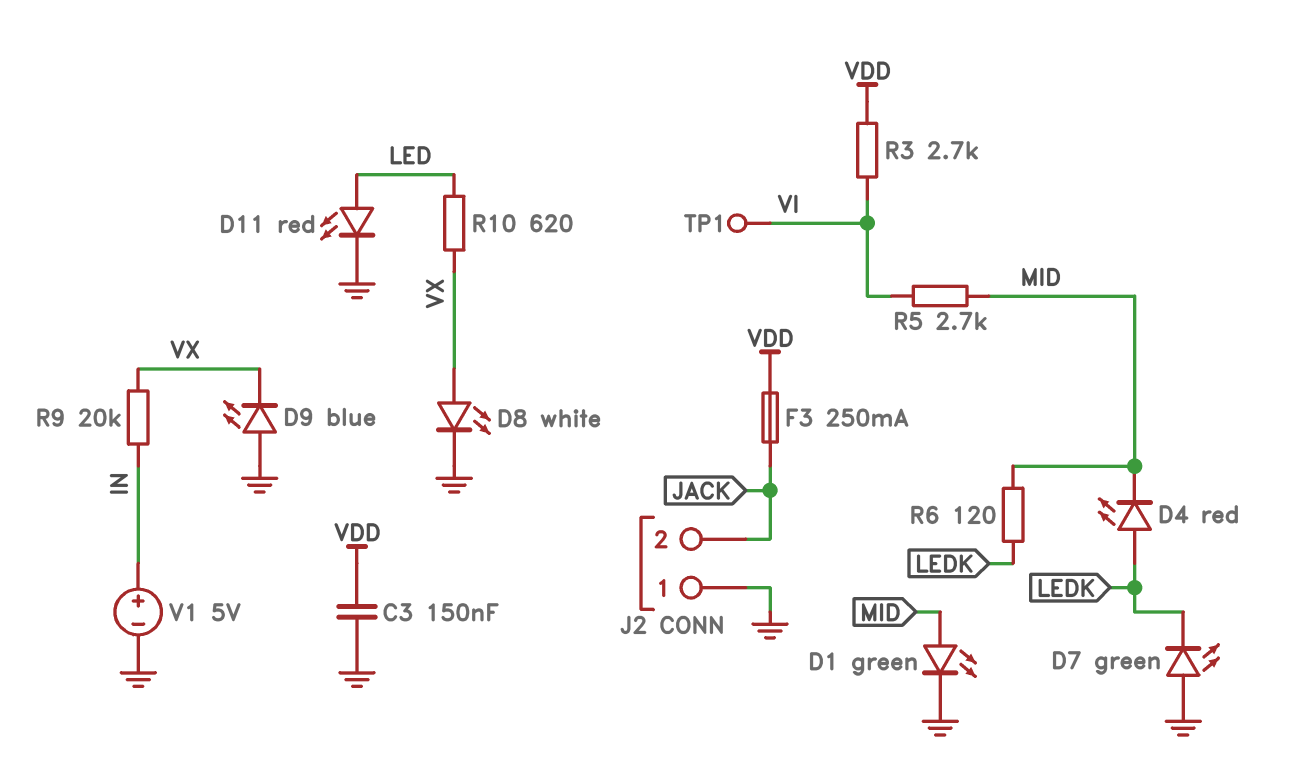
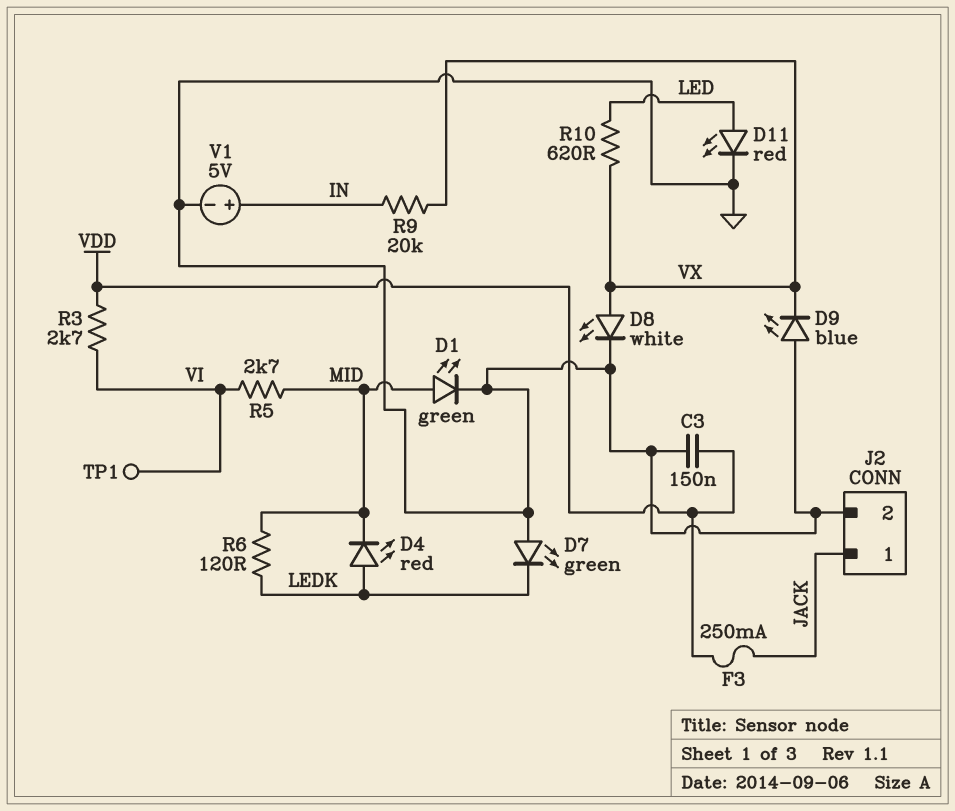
J2 pin 1: GND -> JACK
J2 pin 2: JACK -> GND

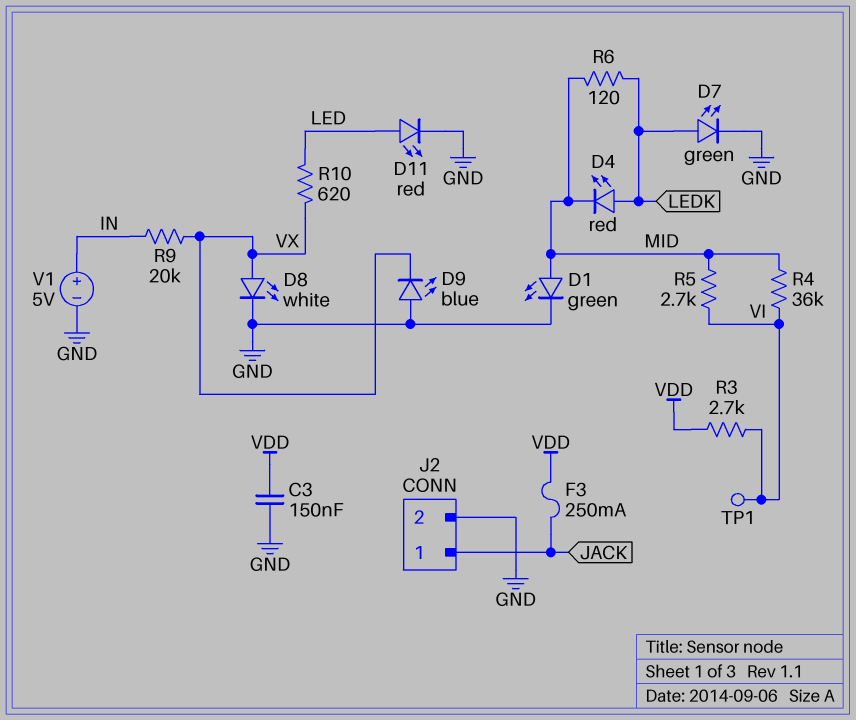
D7: LED green (A GND, K LEDK) -> LED green (A LEDK, K GND)
R4: none -> 36k (MID, VI)

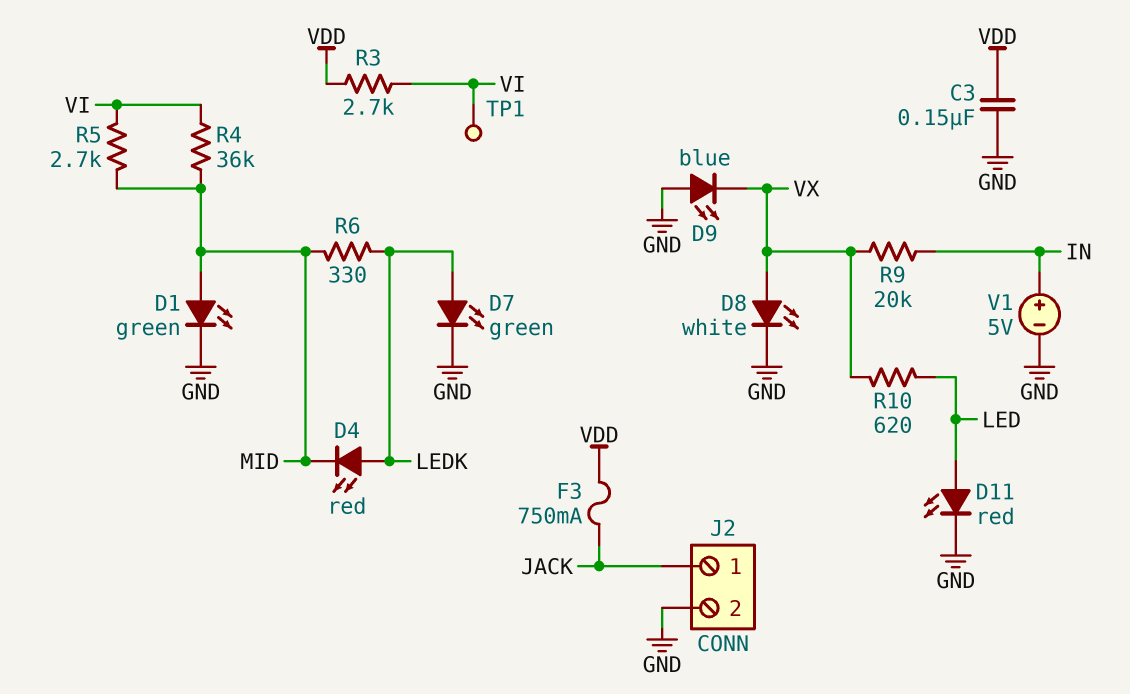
F3: 250mA (JACK, VDD) -> 750mA (JACK, VDD)
R6: 120 (LEDK, MID) -> 330 (LEDK, MID)

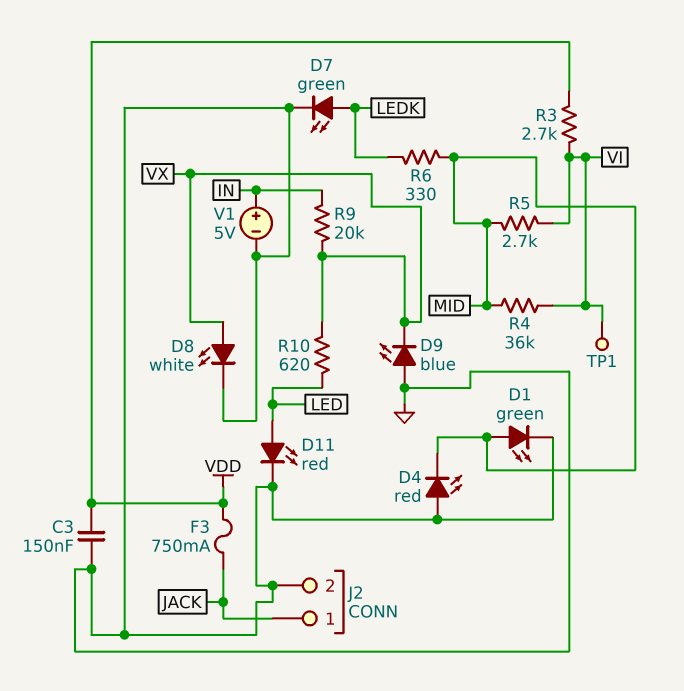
D4: LED red (A LEDK, K MID) -> LED red (A GND, K MID)

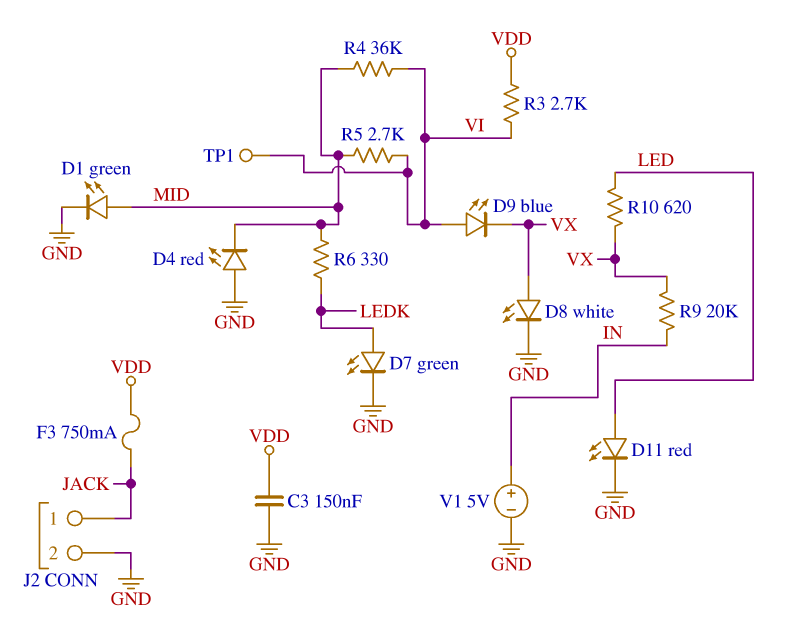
D9: LED blue (A GND, K VX) -> LED blue (A VI, K VX)

